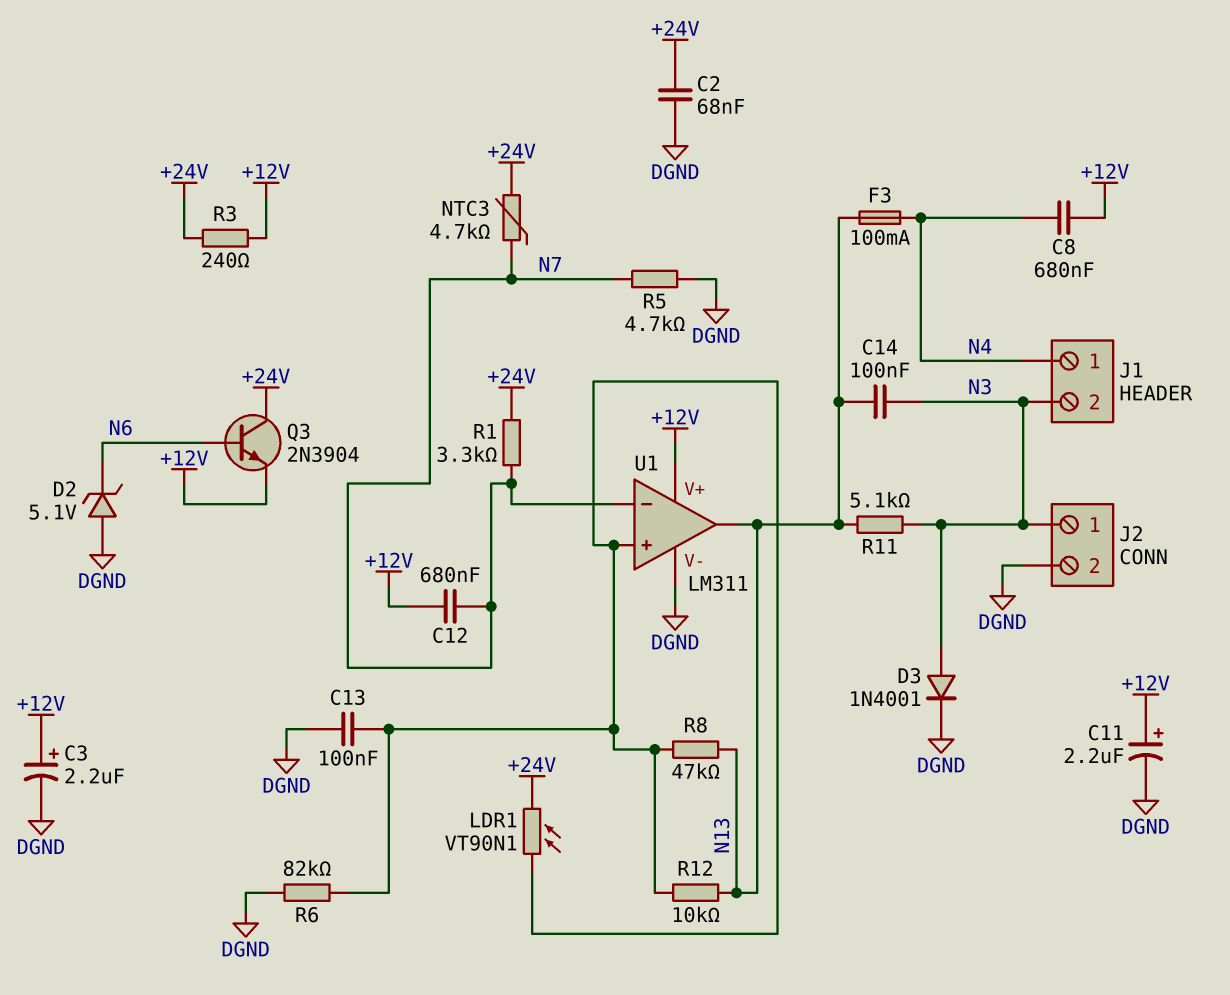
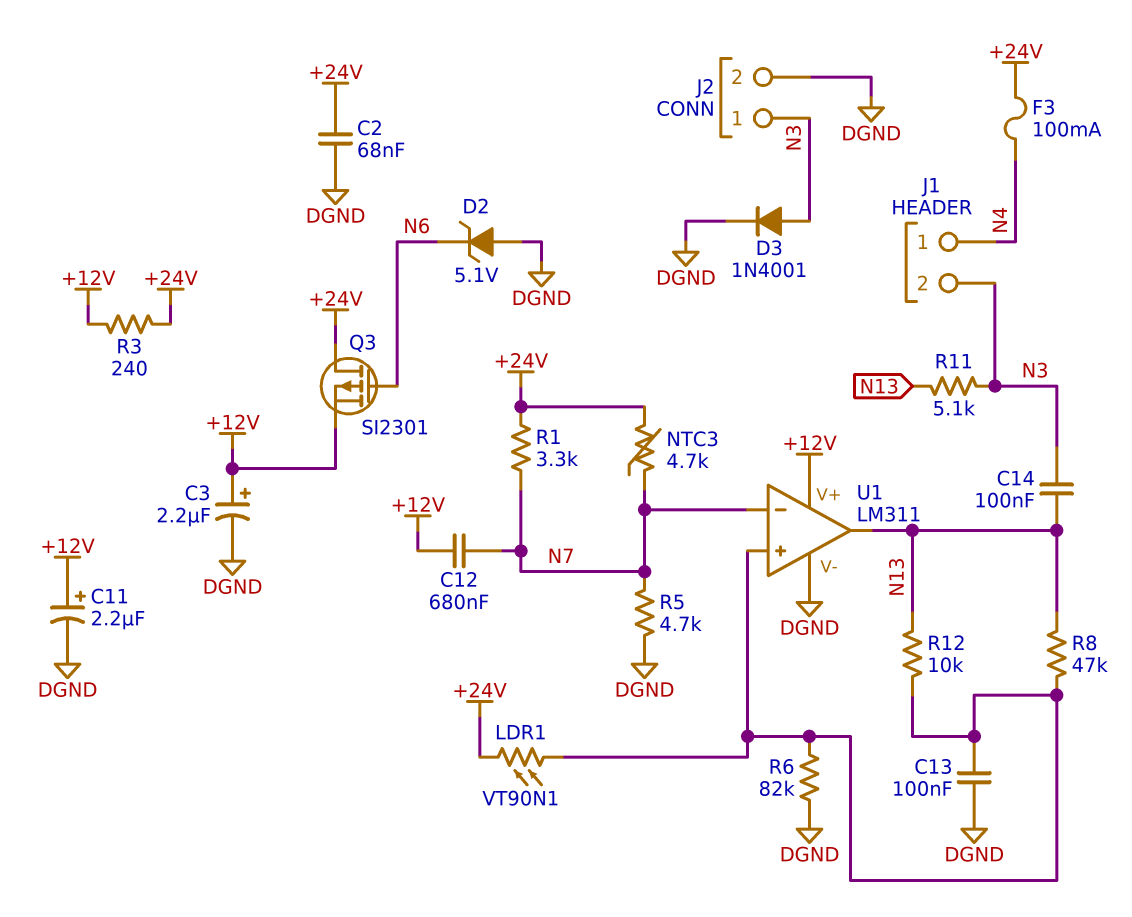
C8: 680nF (+12V, N4) -> none
F3: 100mA (N4, N13) -> 100mA (+24V, N4)
Q3: NPN 2N3904 (B N6, C +24V, E +12V) -> PMOS SI2301 (G N6, D +24V, S +12V)

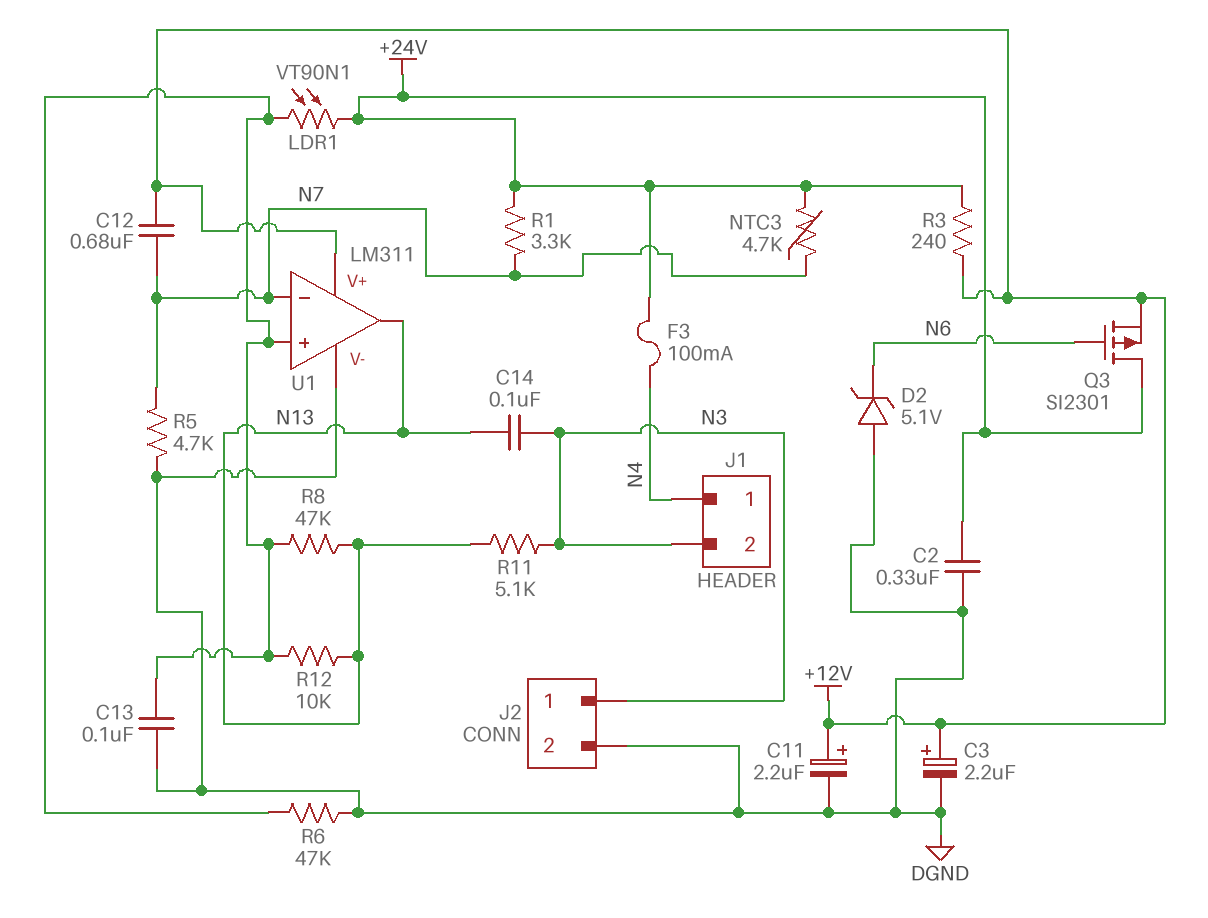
C2: 68nF (+24V, DGND) -> 330nF (+24V, DGND)
D3: diode 1N4001 (A N3, K DGND) -> none
R6: 82k (DGND, U1/in+) -> 47k (DGND, U1/in+)

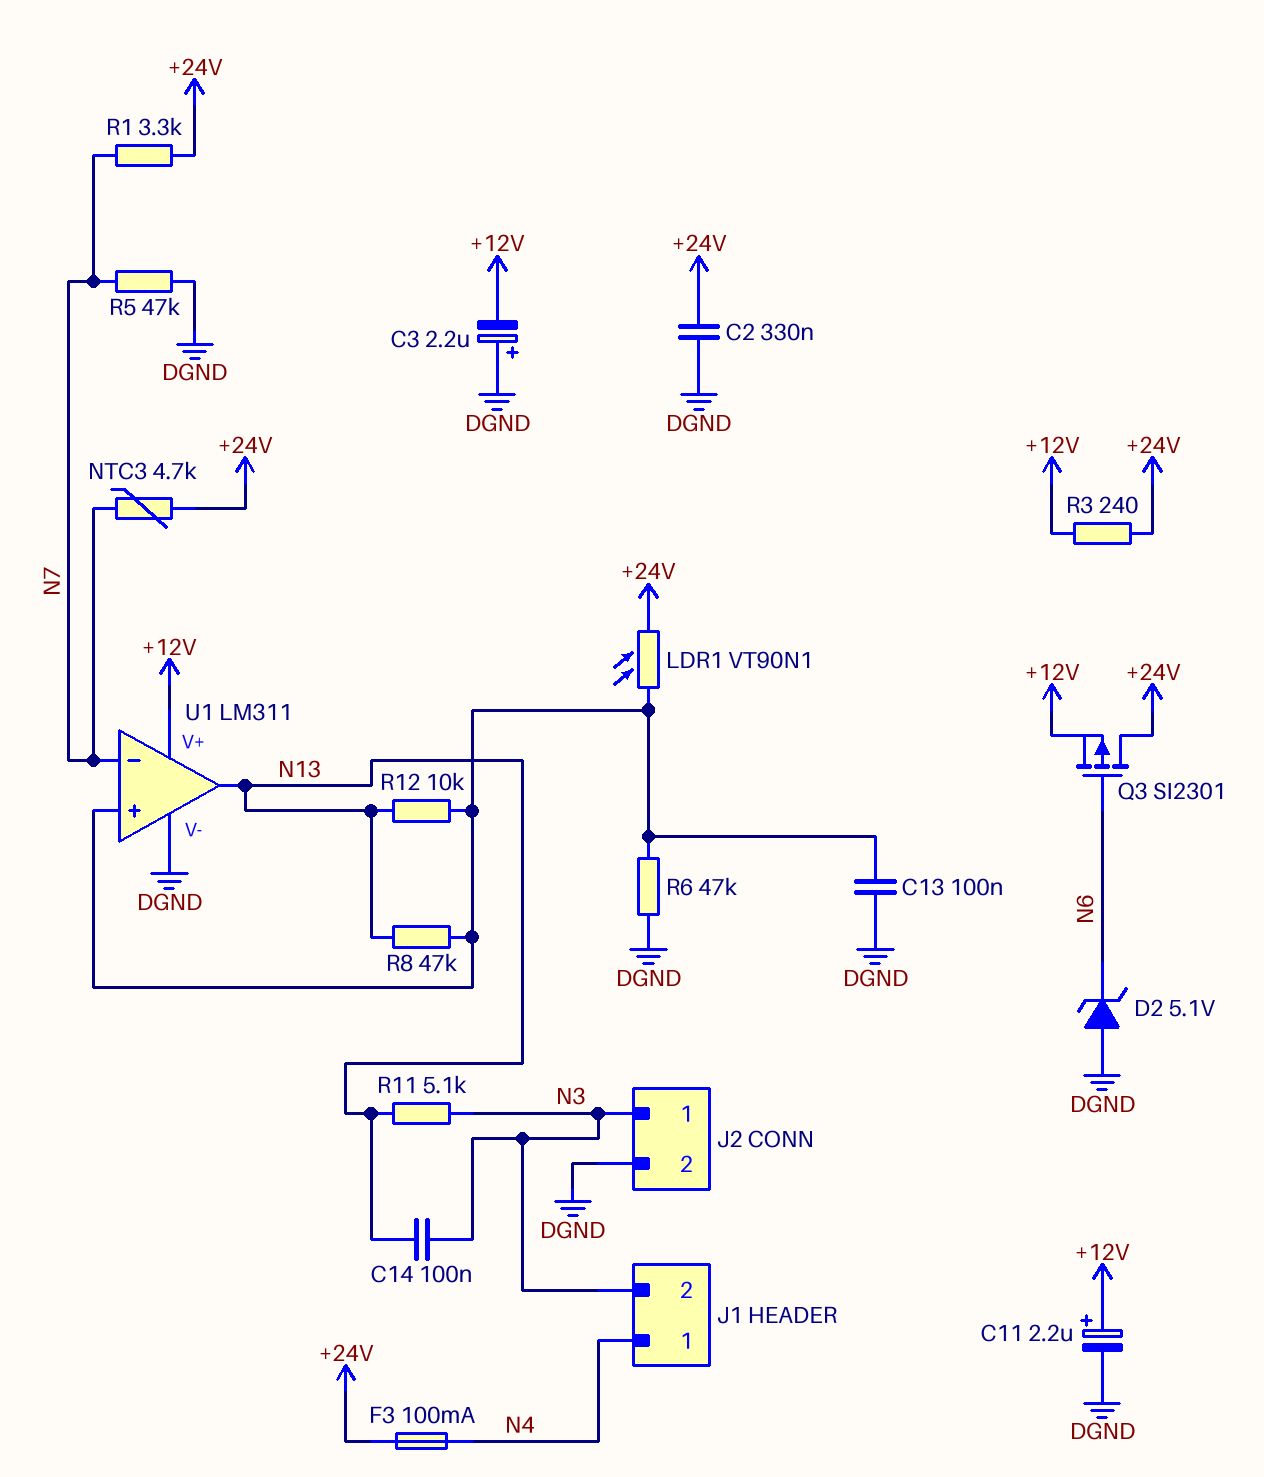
C3: 2.2uF (plus +12V, minus DGND) -> 2.2uF (plus DGND, minus +12V)
C12: 680nF (+12V, N7) -> none
R5: 4.7k (DGND, N7) -> 47k (DGND, N7)

